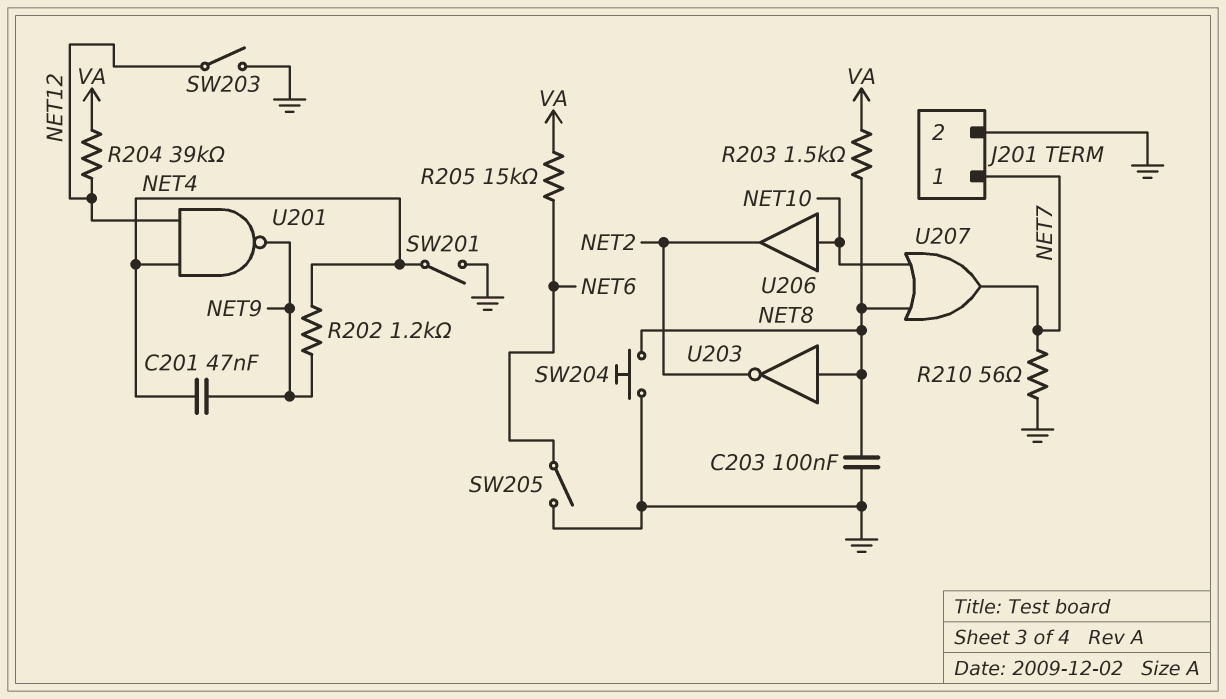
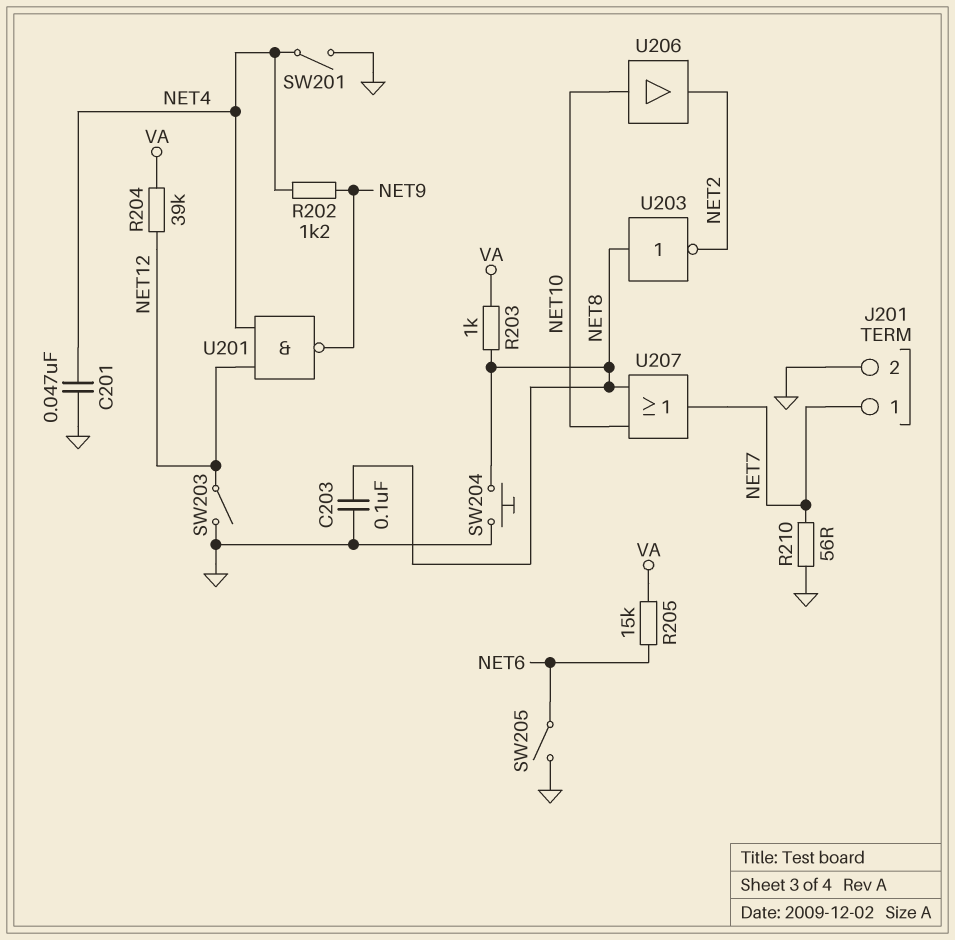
C201: 47nF (NET4, NET9) -> 47nF (GND, NET4)
R203: 1.5k (NET8, VA) -> 1k (NET8, VA)

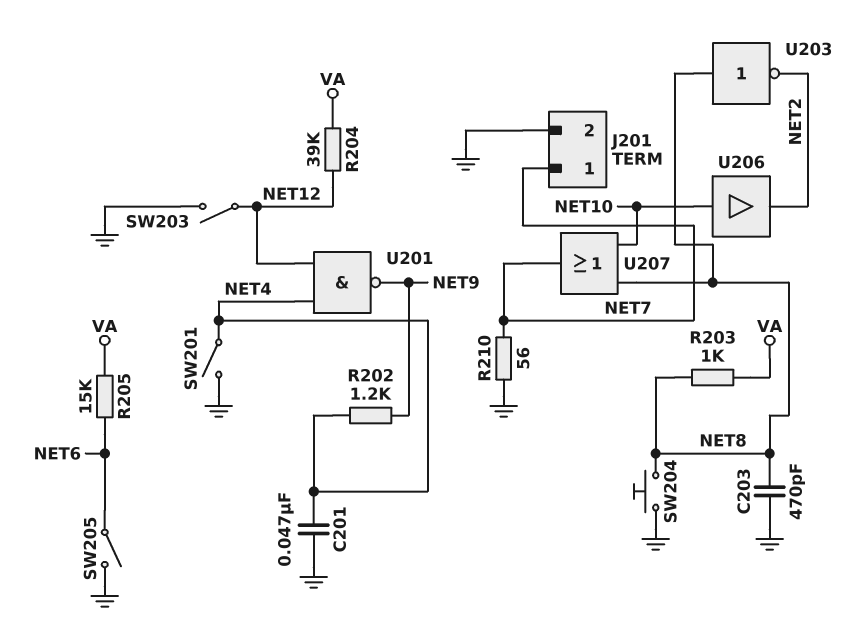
C203: 100nF (GND, NET8) -> 470pF (GND, NET8)

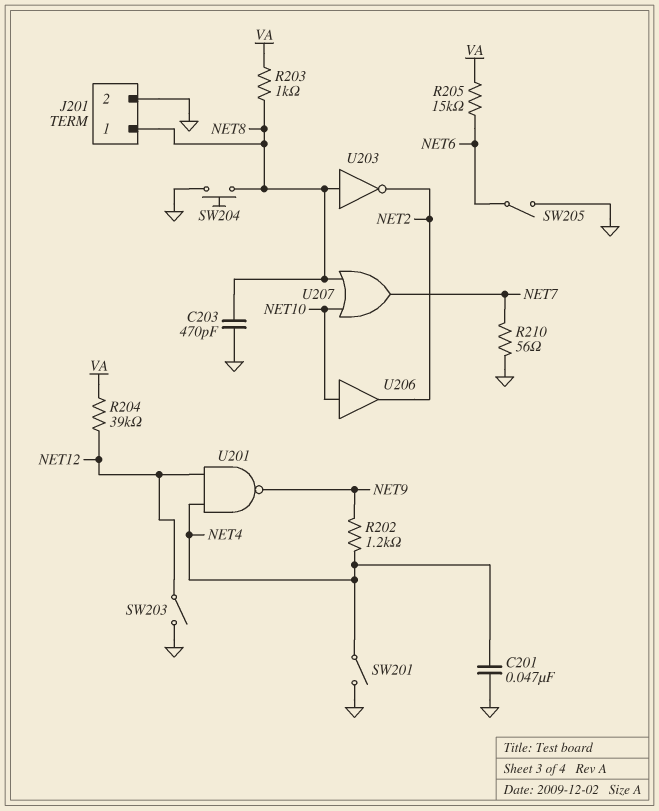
J201 pin 1: NET7 -> NET8

